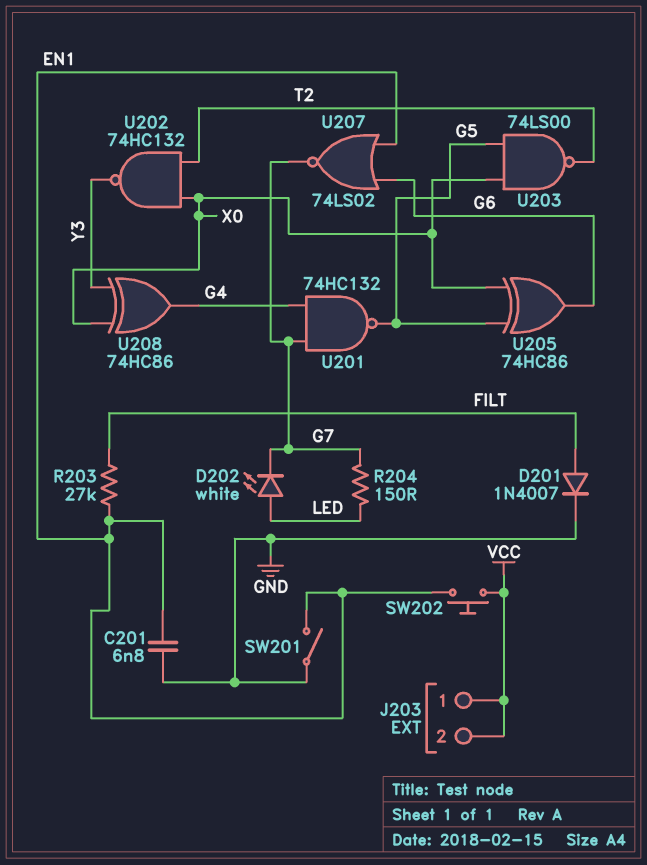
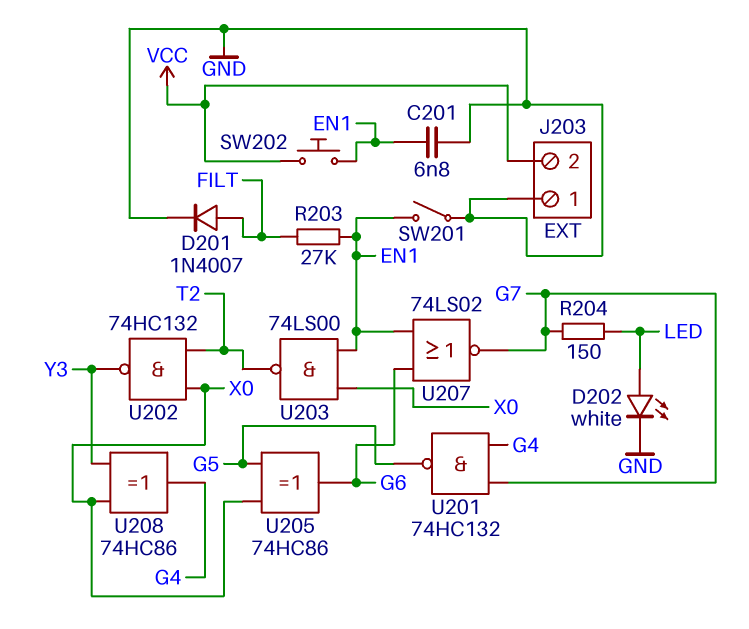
D202: LED white (A LED, K G7) -> LED white (A LED, K GND)
J203 pin 1: VCC -> GND
U203: NAND 74LS00 (in G5, in X0, out T2) -> NAND 74LS00 (in EN1, in X0, out T2)

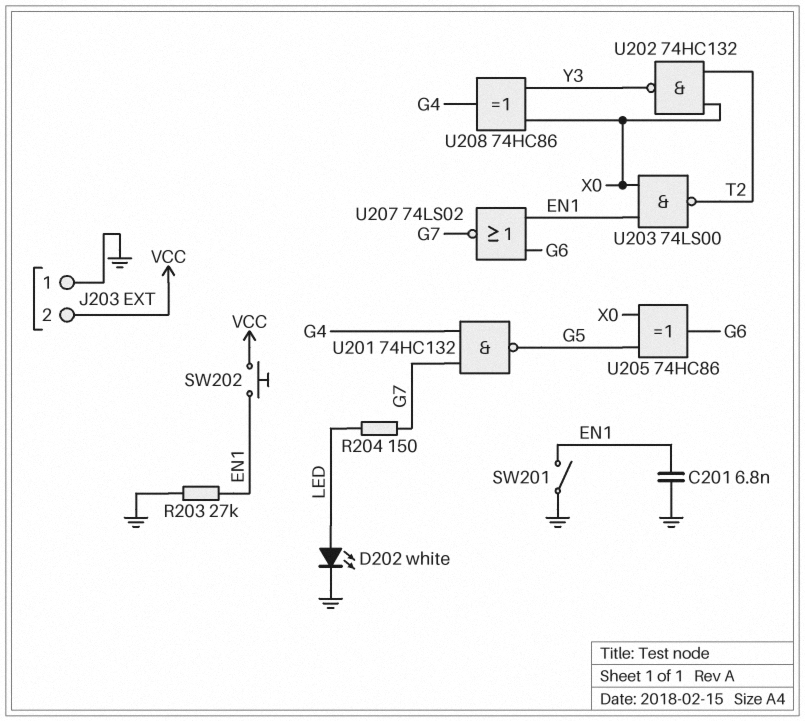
D201: diode 1N4007 (A FILT, K GND) -> none
R203: 27k (EN1, FILT) -> 27k (EN1, GND)

